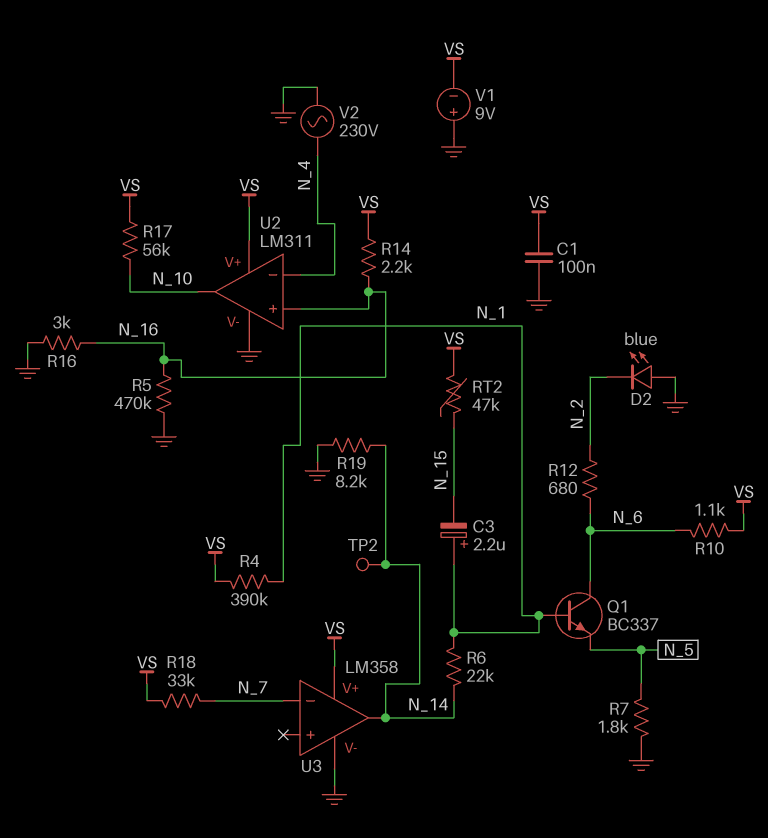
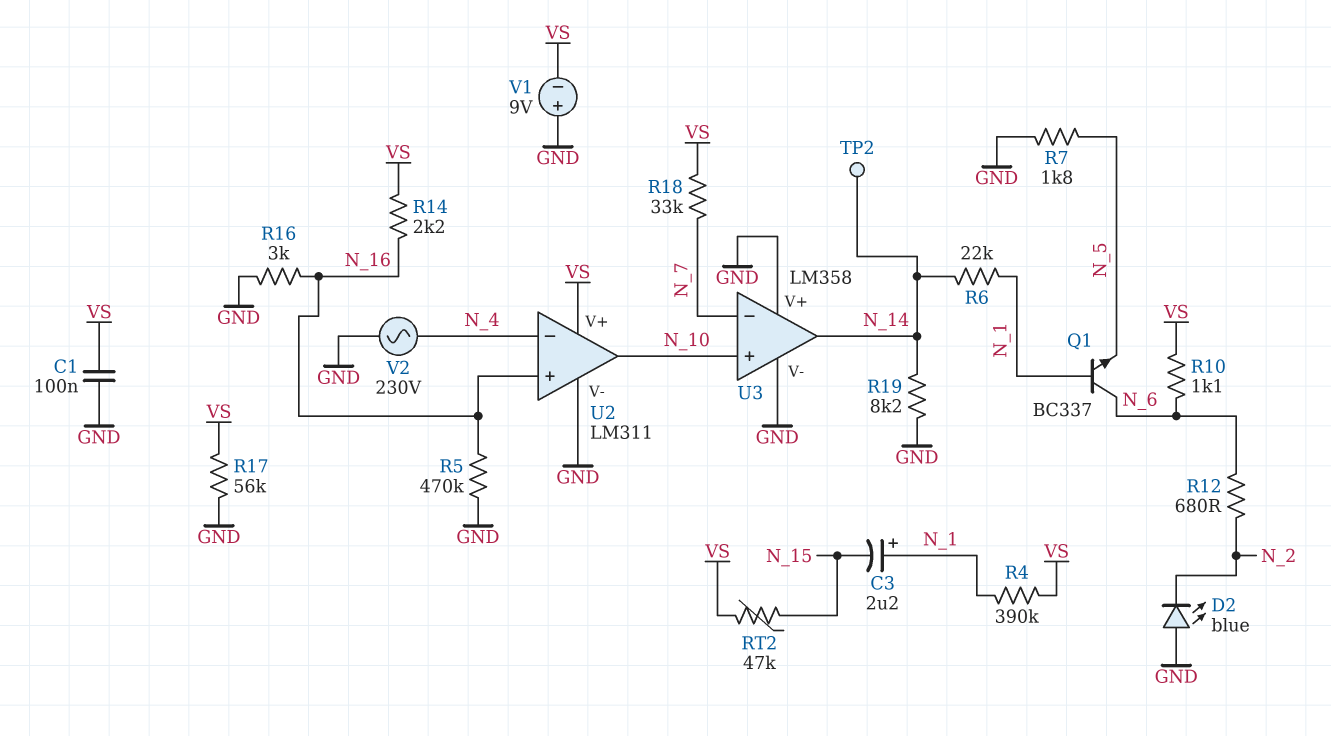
R17: 56k (N_10, VS) -> 56k (GND, VS)
U3 pin V+: VS -> GND
U3 pin in+: none -> N_10

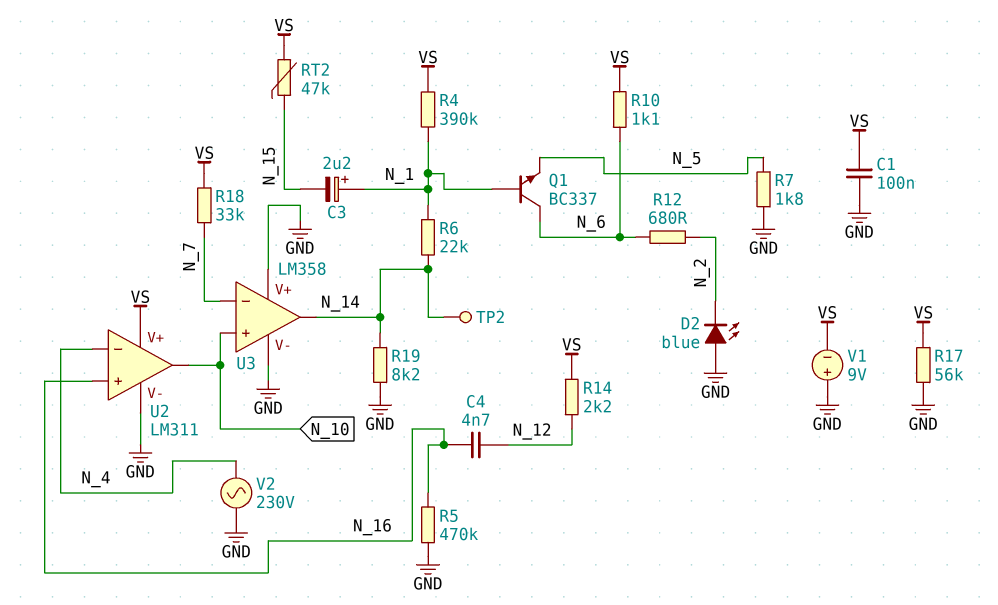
C4: none -> 4.7nF (N_12, N_16)
R14: 2.2k (N_16, VS) -> 2.2k (N_12, VS)
R16: 3k (GND, N_16) -> none

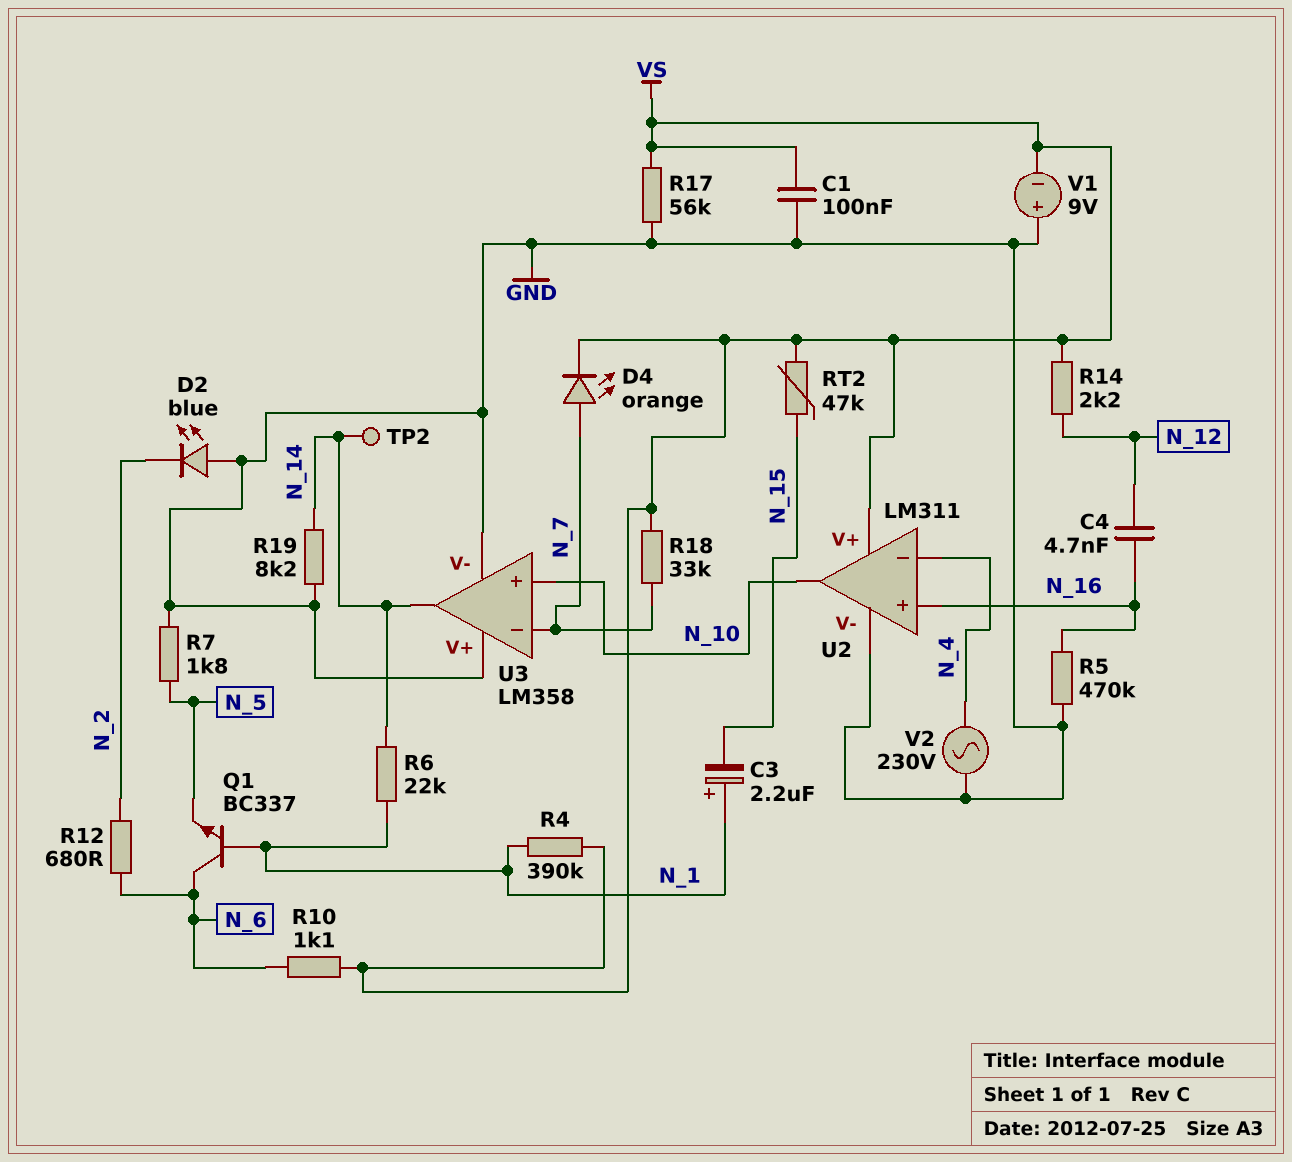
D4: none -> LED orange (A N_7, K VS)

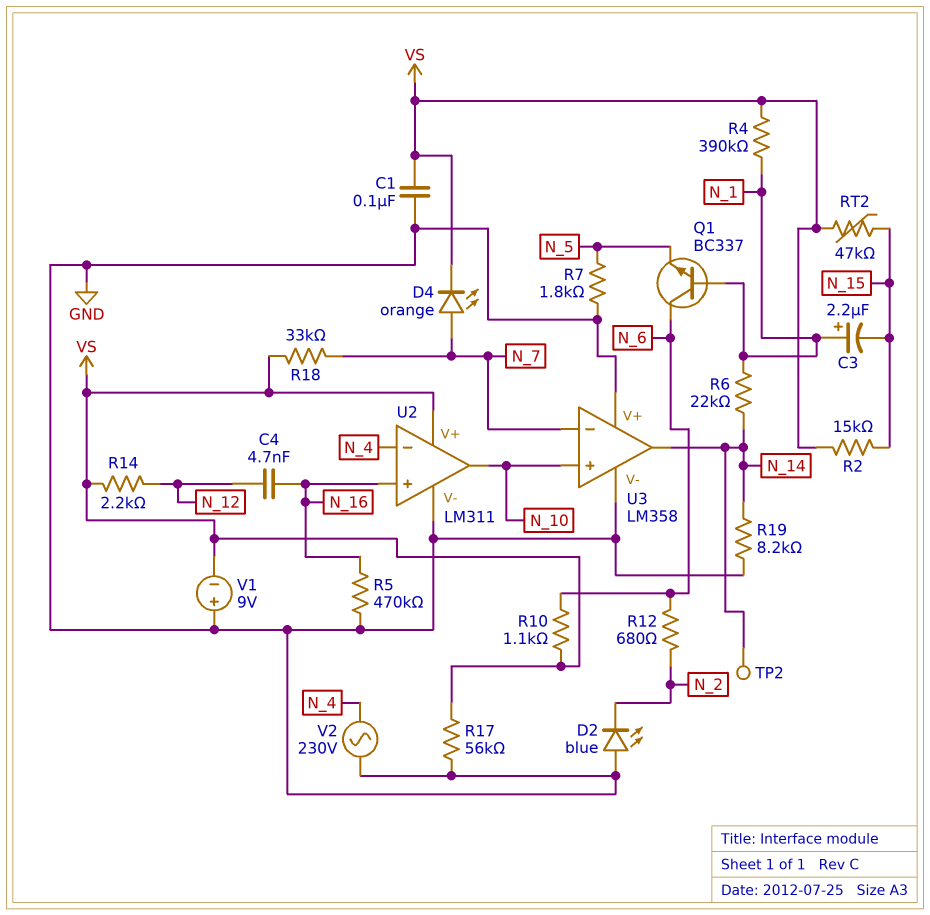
R2: none -> 15k (N_15, VS)

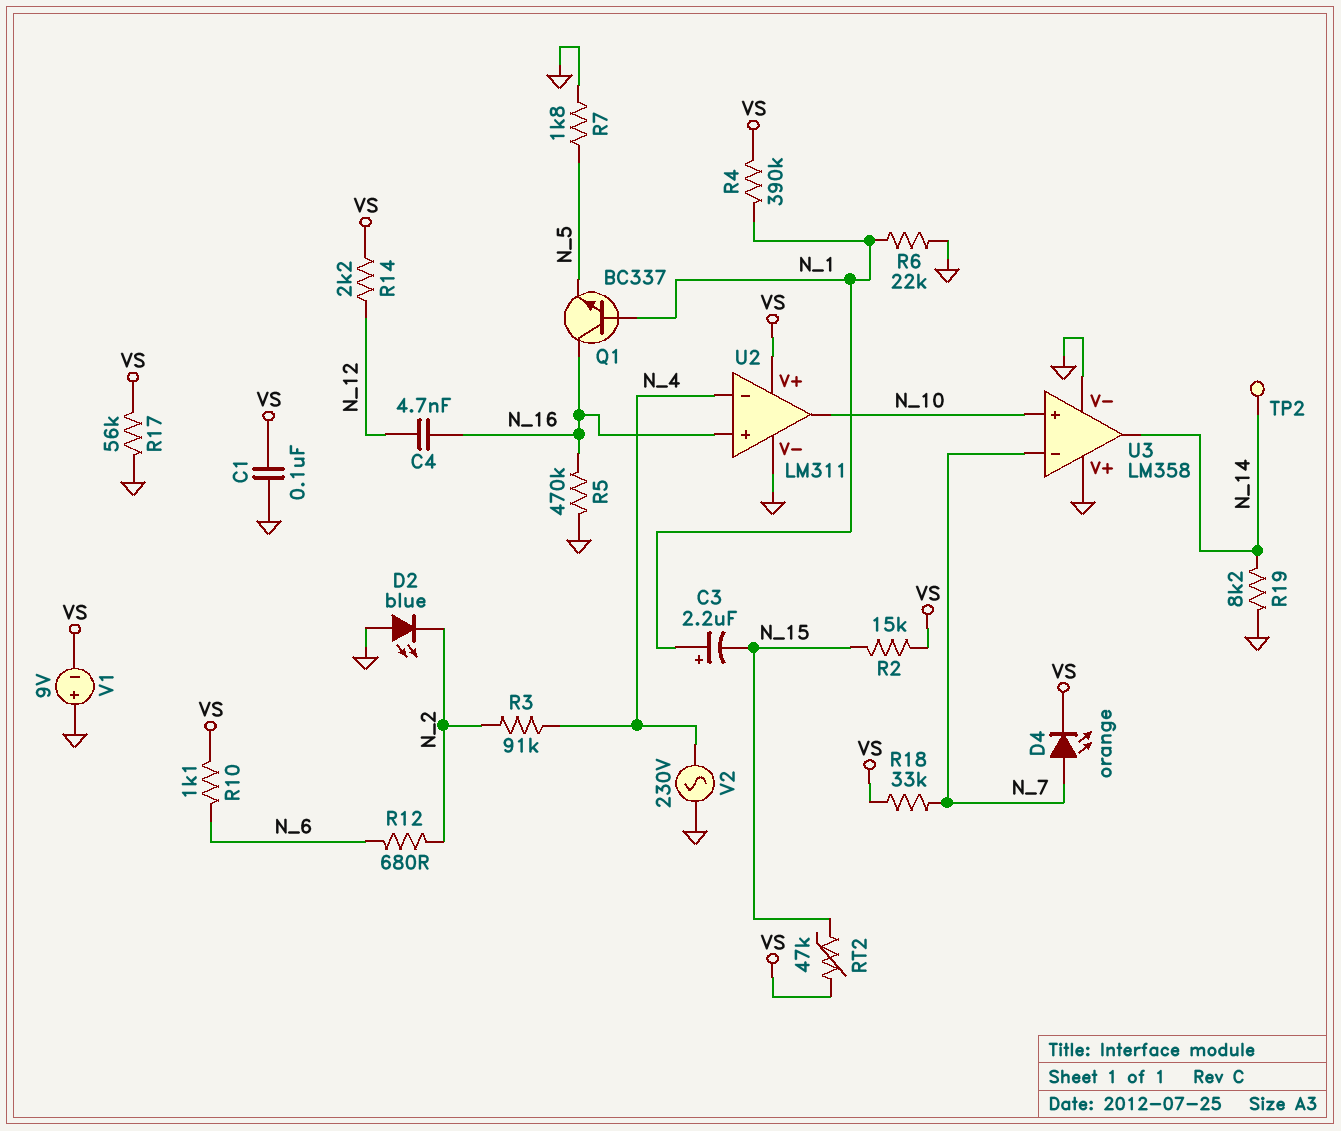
Q1: NPN BC337 (B N_1, C N_6, E N_5) -> NPN BC337 (B N_1, C N_16, E N_5)
R3: none -> 91k (N_2, N_4)
R6: 22k (N_1, N_14) -> 22k (GND, N_1)

